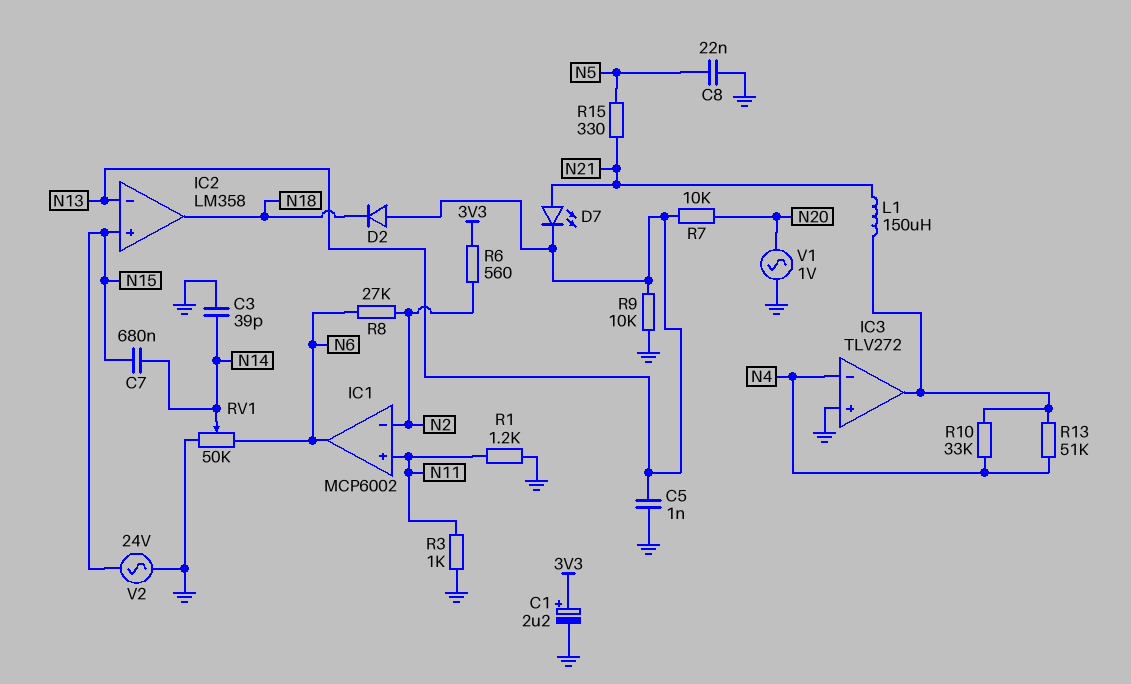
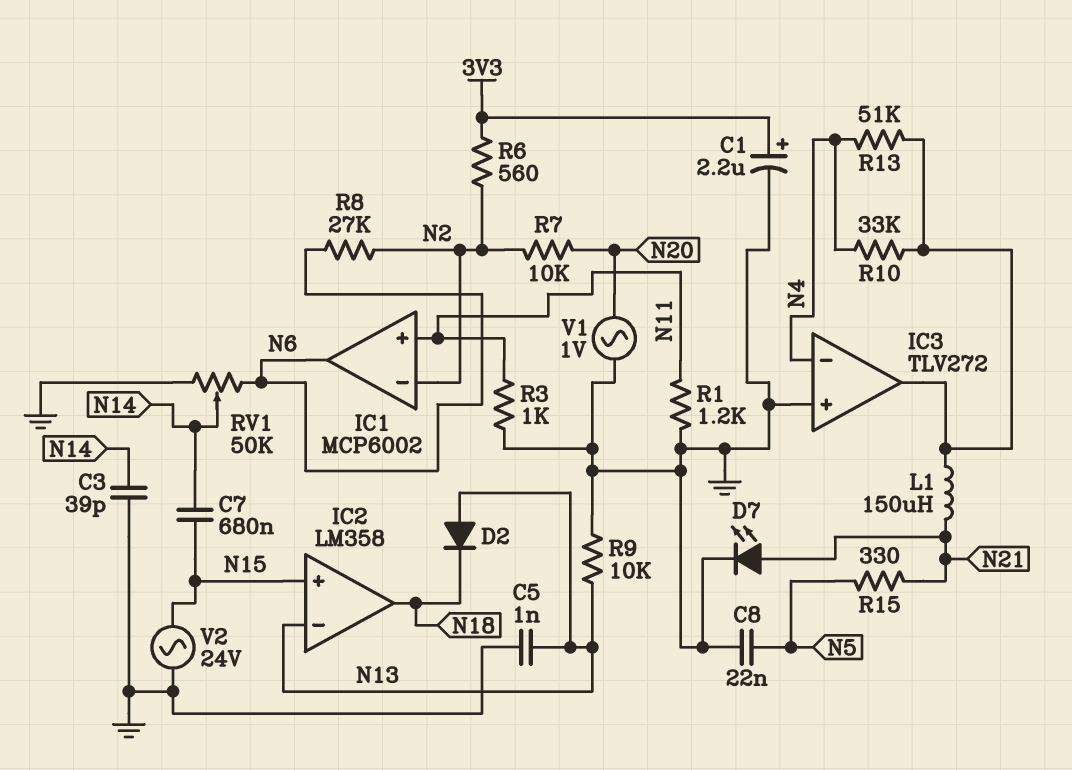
D7: LED (A N21, K N13) -> LED (A N21, K GND)
R7: 10k (N13, N20) -> 10k (N2, N20)

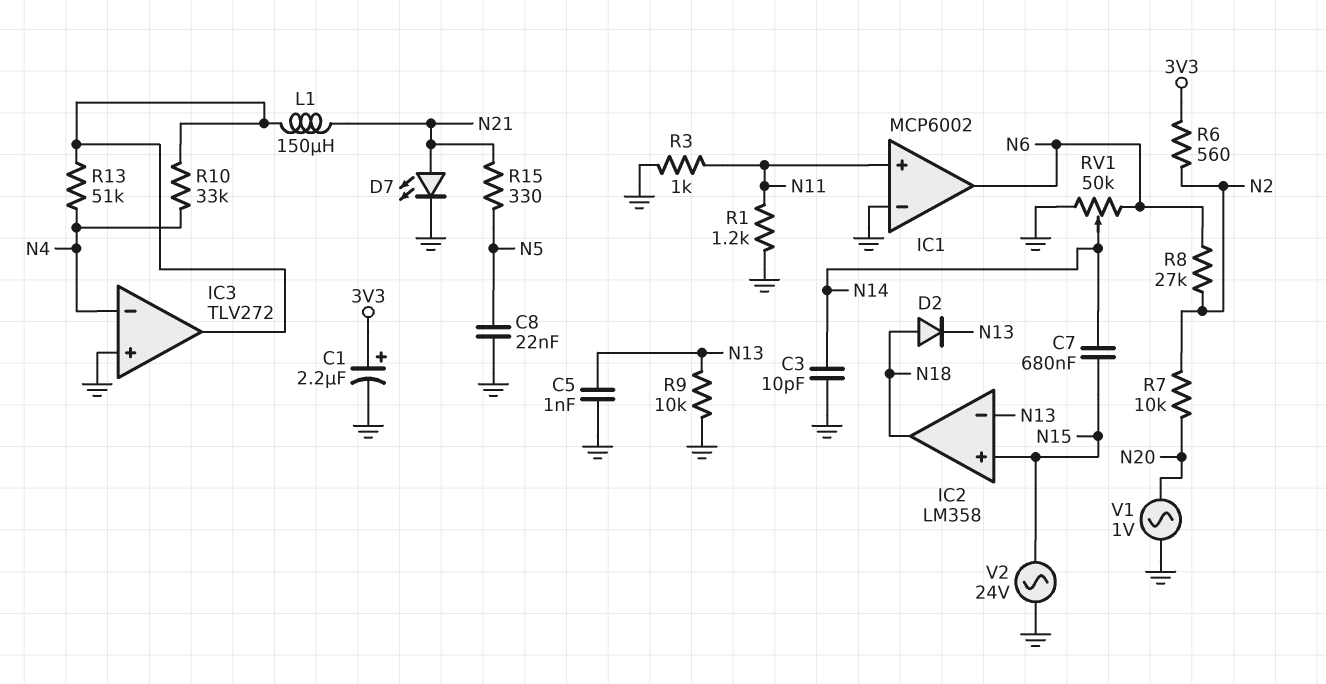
C3: 39pF (GND, N14) -> 10pF (GND, N14)
D2: diode (A N13, K N18) -> diode (A N18, K N13)
IC1 pin in-: N2 -> GND

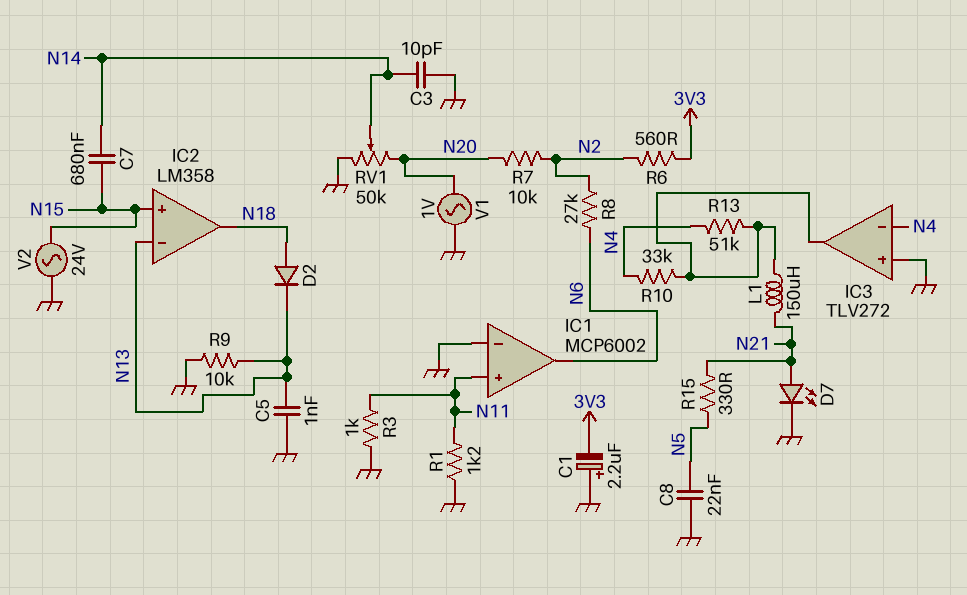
C1: 2.2uF (plus 3V3, minus GND) -> 2.2uF (plus GND, minus 3V3)
RV1: 50k (GND, N6, wiper N14) -> 50k (GND, N20, wiper N14)

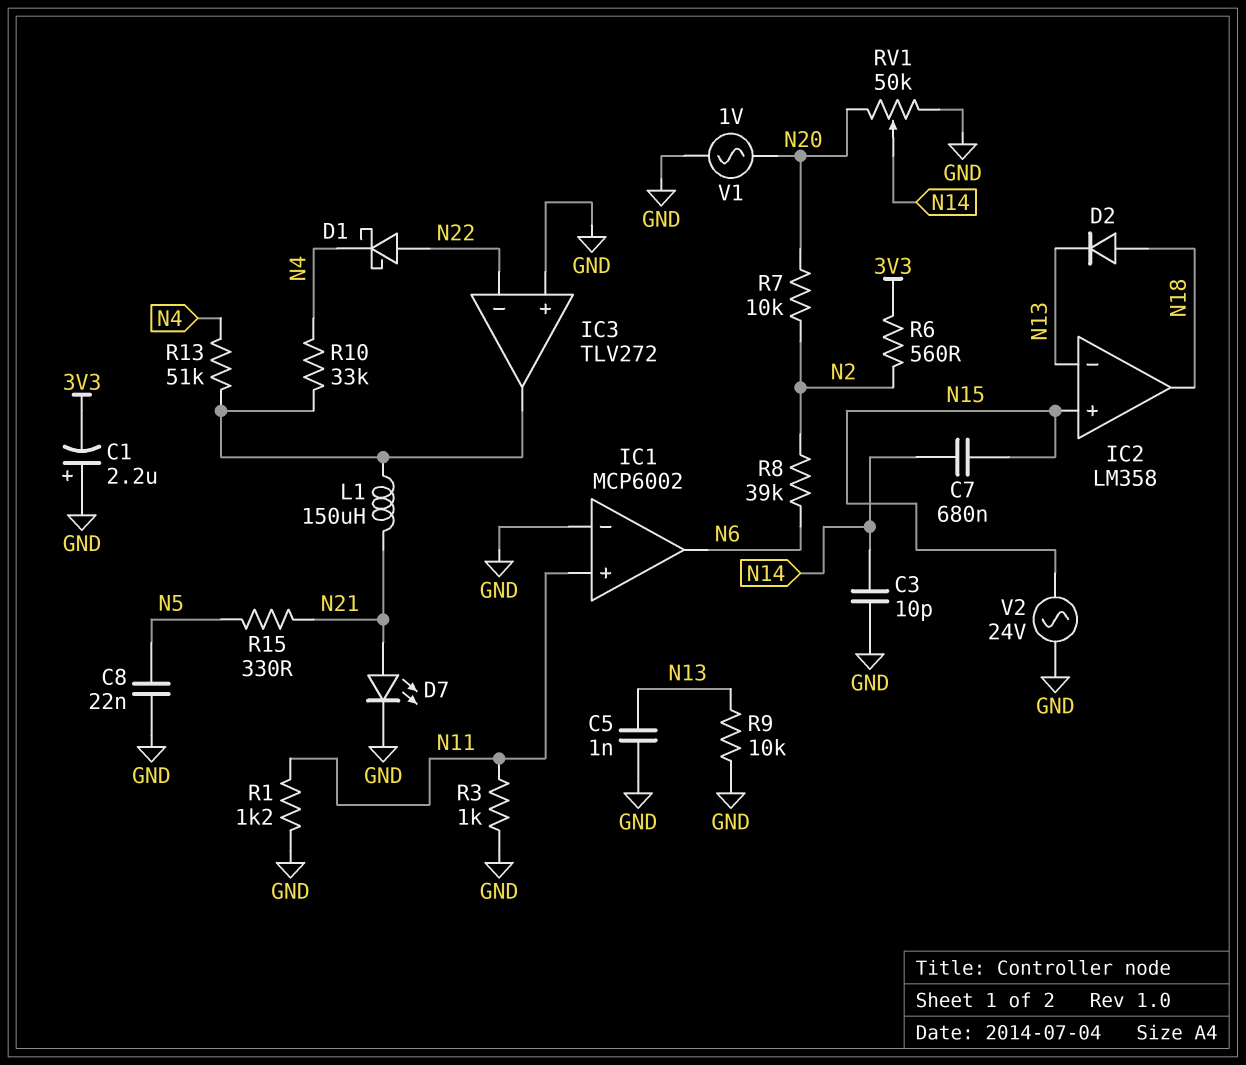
D1: none -> schottky (A N22, K N4)
IC3 pin in-: N4 -> N22
R8: 27k (N2, N6) -> 39k (N2, N6)

